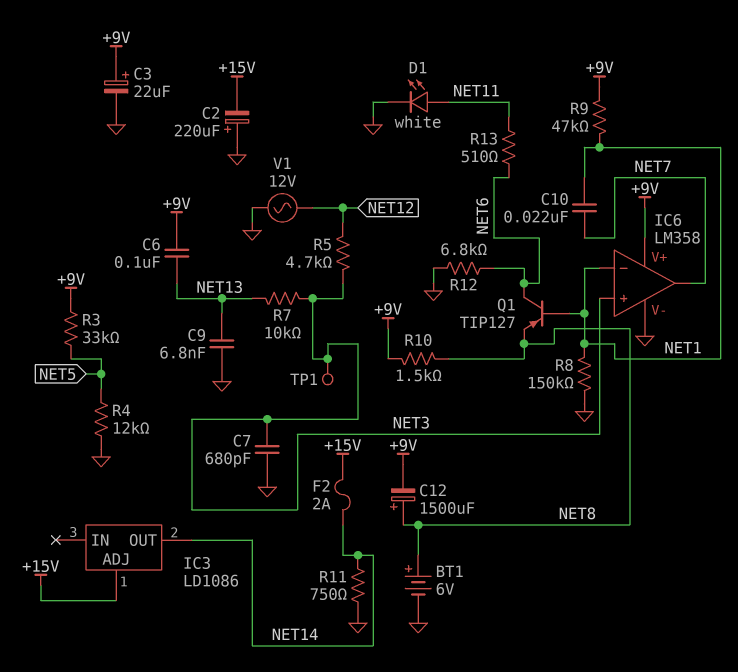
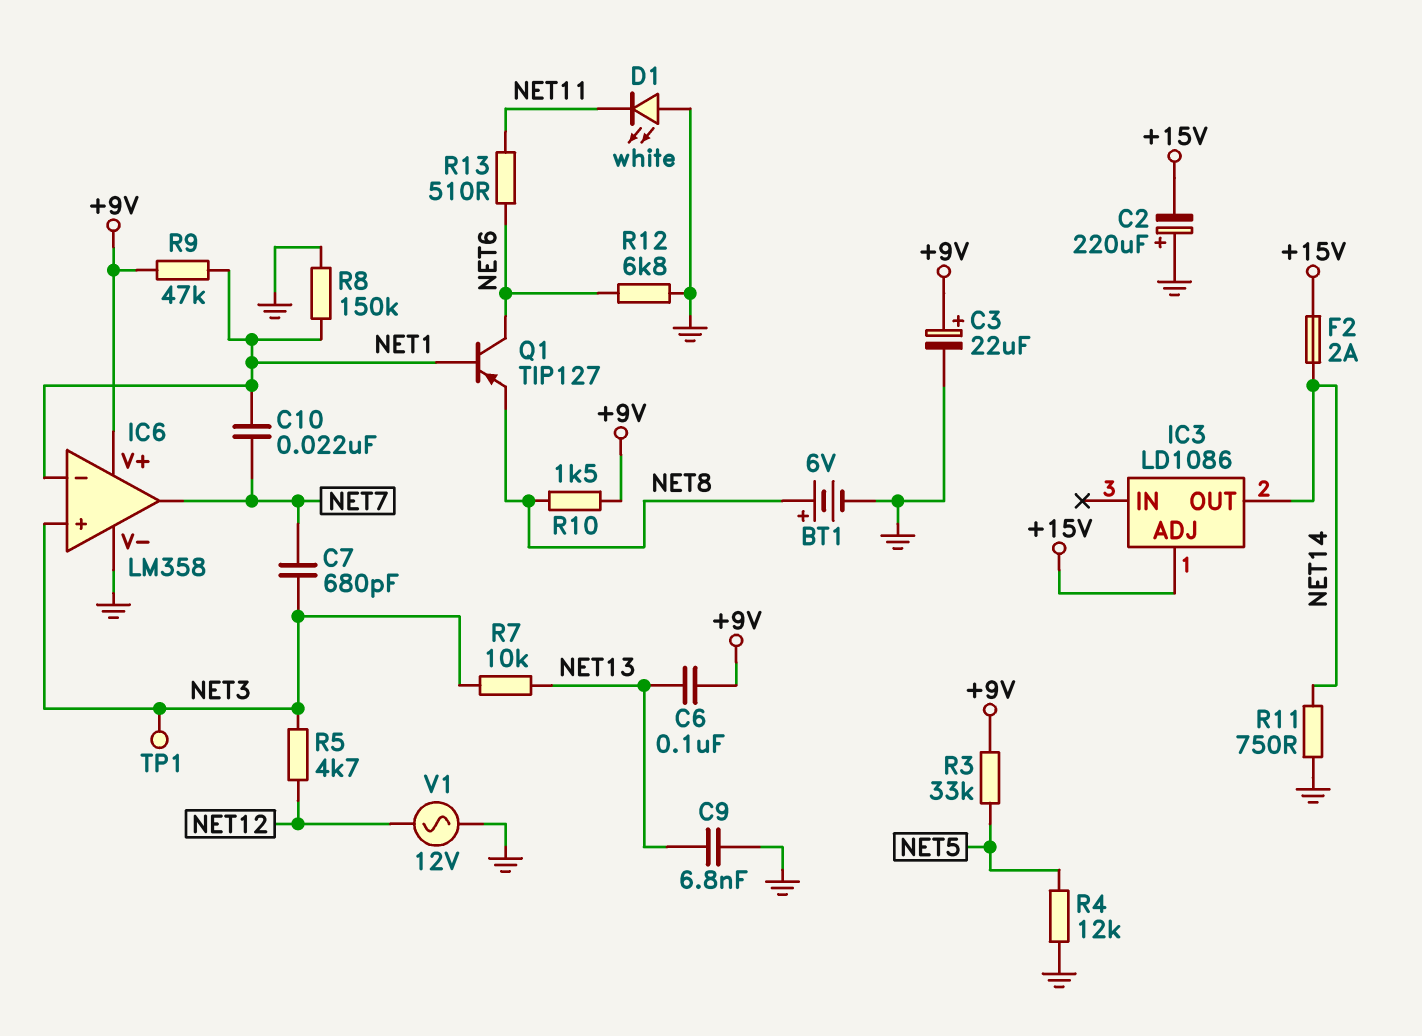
C7: 680pF (GND, NET3) -> 680pF (NET3, NET7)
C12: 1500uF (plus NET8, minus +9V) -> none
D1: LED white (A NET11, K GND) -> LED white (A GND, K NET11)

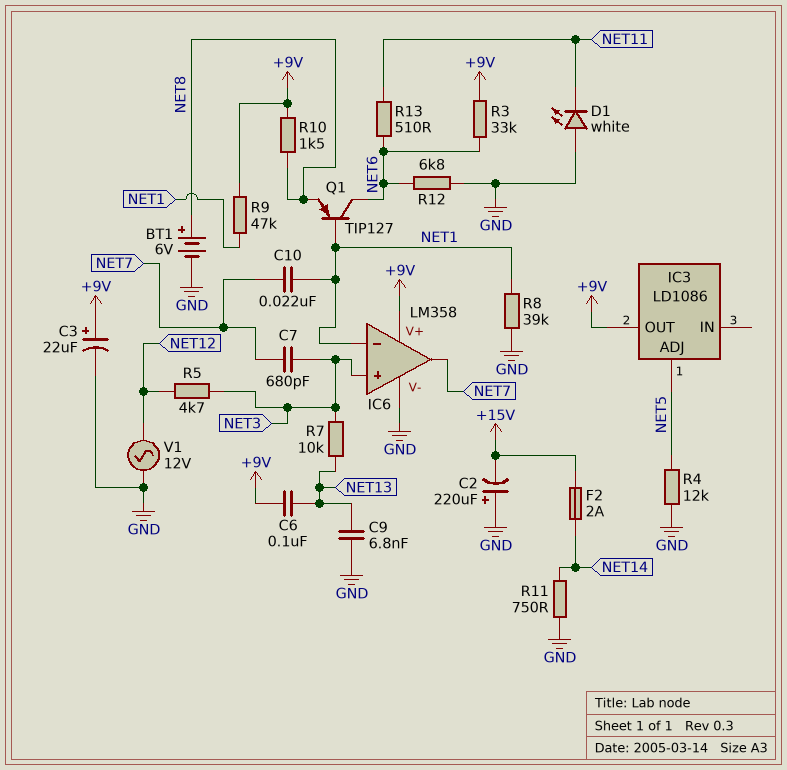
IC3 pin ADJ: +15V -> NET5
IC3 pin OUT: NET14 -> +9V
R3: 33k (+9V, NET5) -> 33k (+9V, NET6)
R8: 150k (GND, NET1) -> 39k (GND, NET1)
TP1: test point (NET3) -> none

